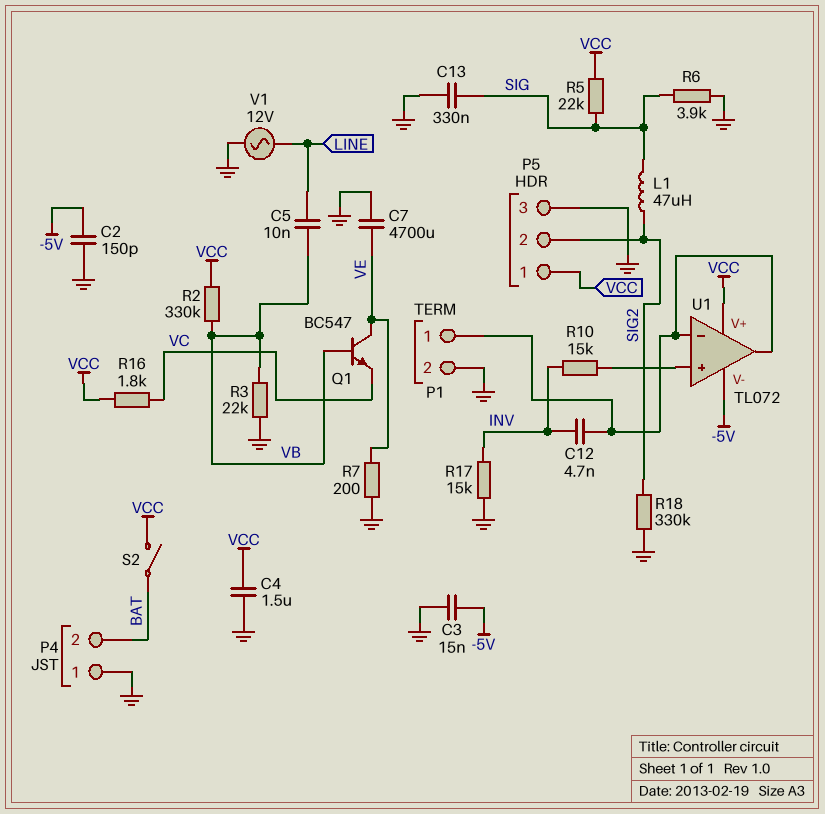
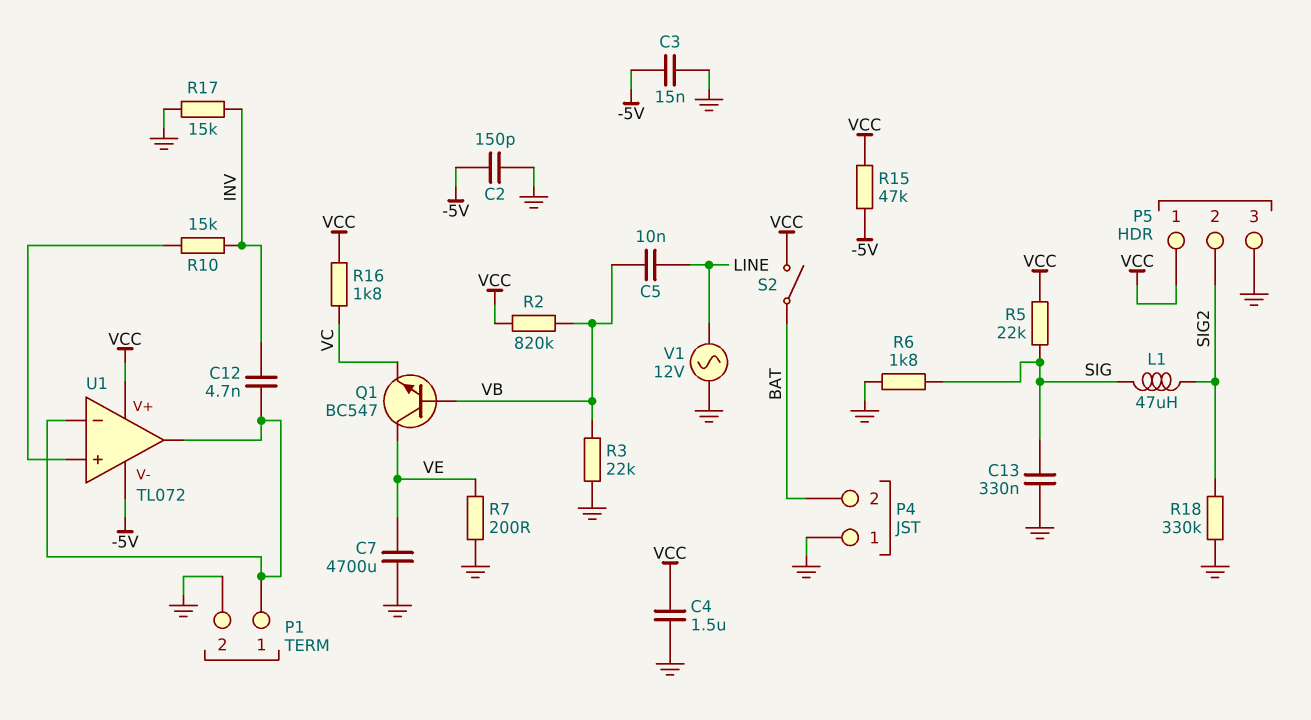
R2: 330k (VB, VCC) -> 820k (VB, VCC)
R6: 3.9k (GND, SIG) -> 1.8k (GND, SIG)
R15: none -> 47k (-5V, VCC)

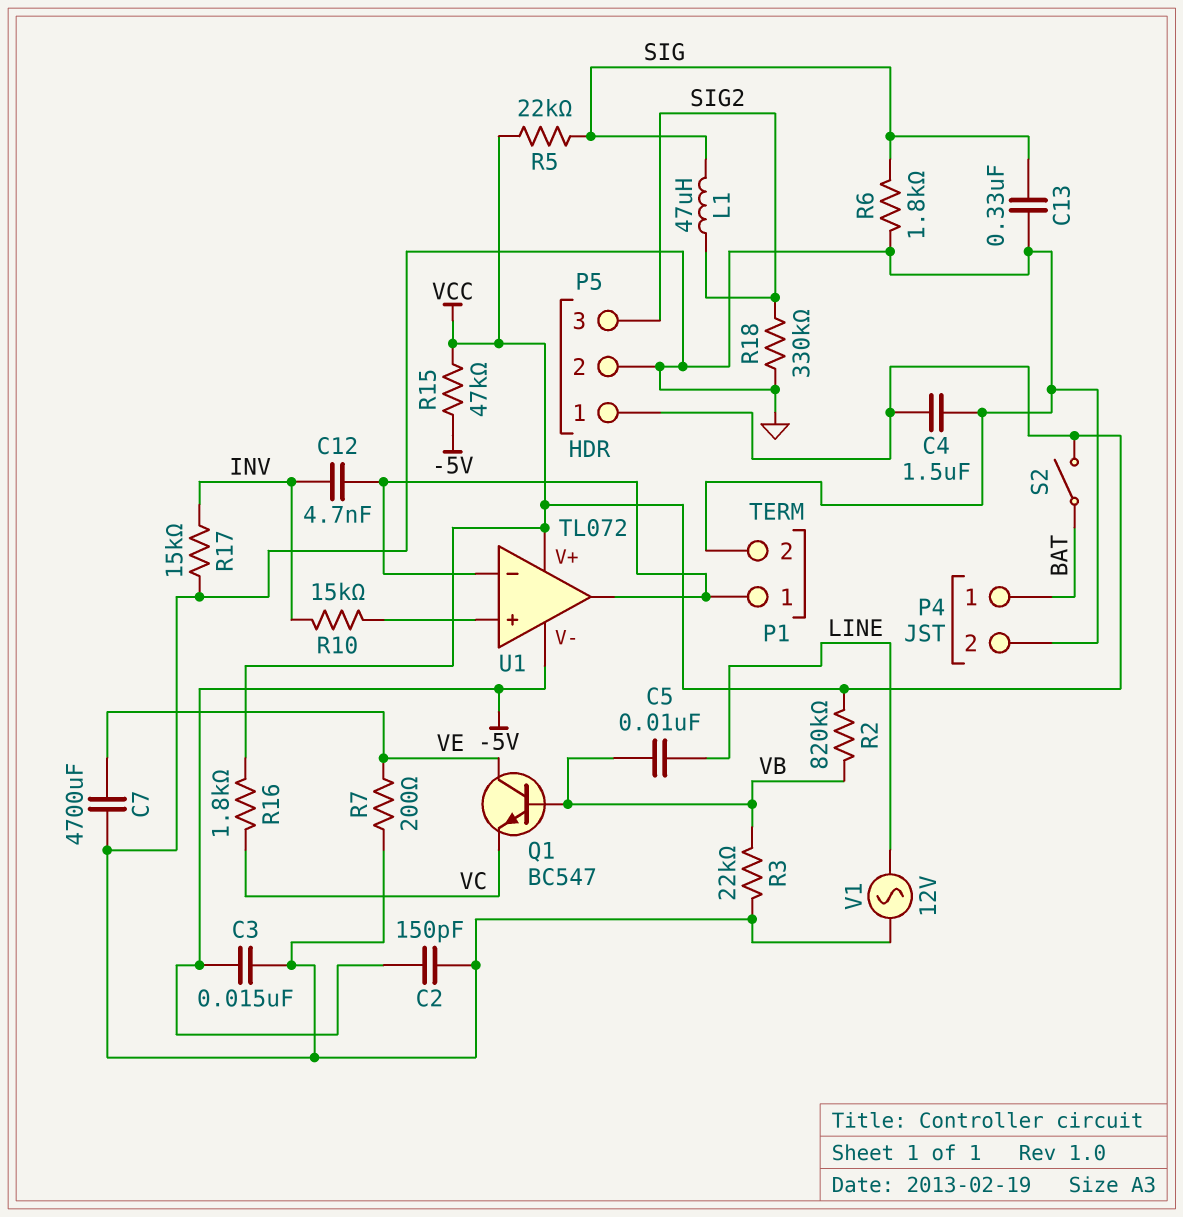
P4 pin 1: GND -> BAT
P4 pin 2: BAT -> GND
P5 pin 2: SIG2 -> GND
P5 pin 3: GND -> SIG2

